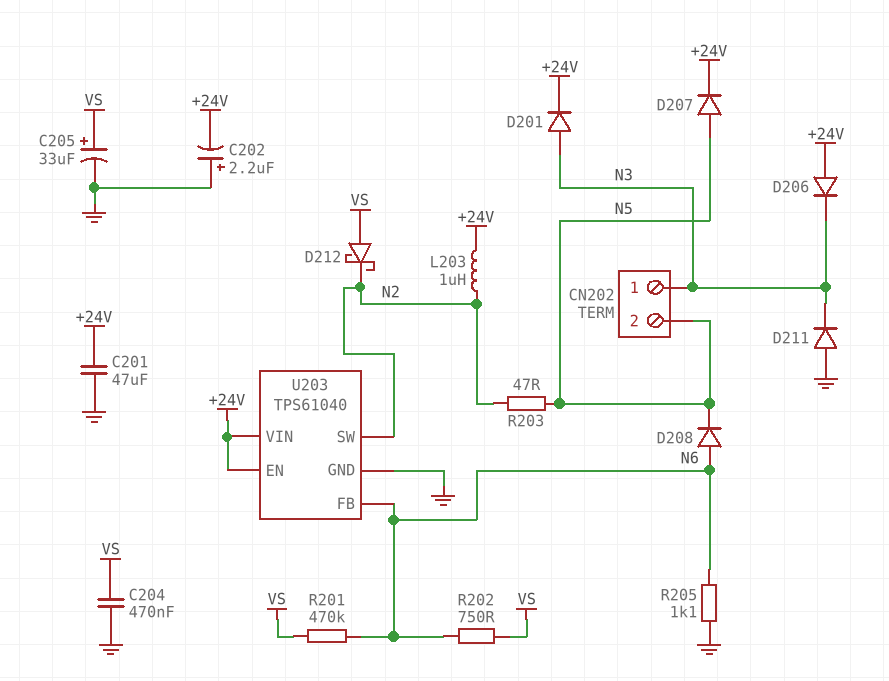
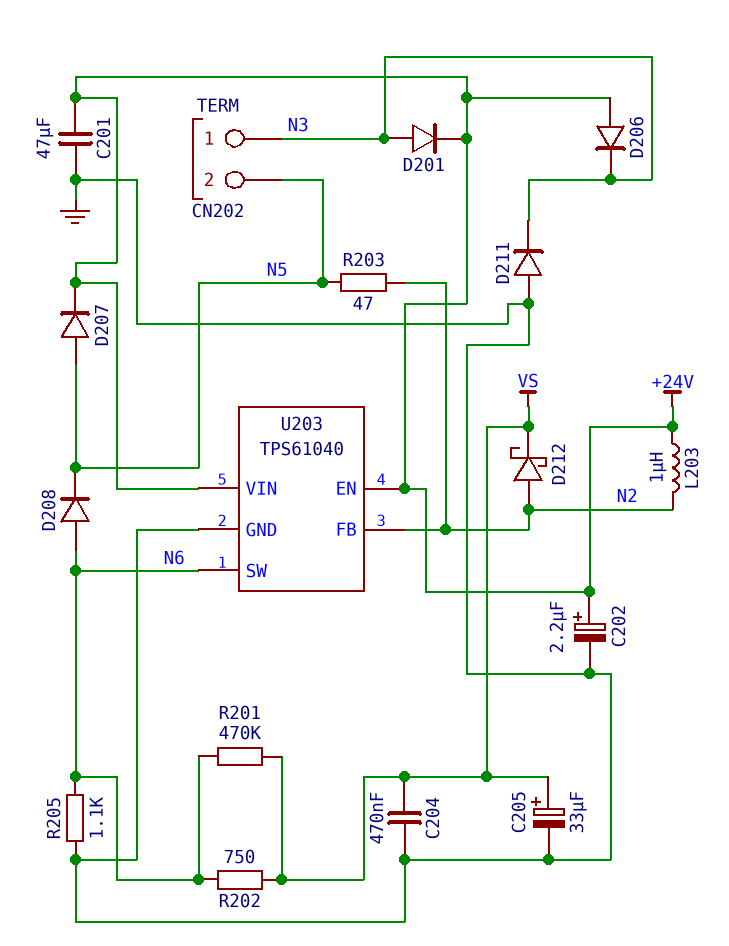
C202: 2.2uF (plus GND, minus +24V) -> 2.2uF (plus +24V, minus GND)
D212: schottky (A VS, K N2) -> schottky (A N2, K VS)
U203 pin FB: N6 -> N2
U203 pin SW: N2 -> N6

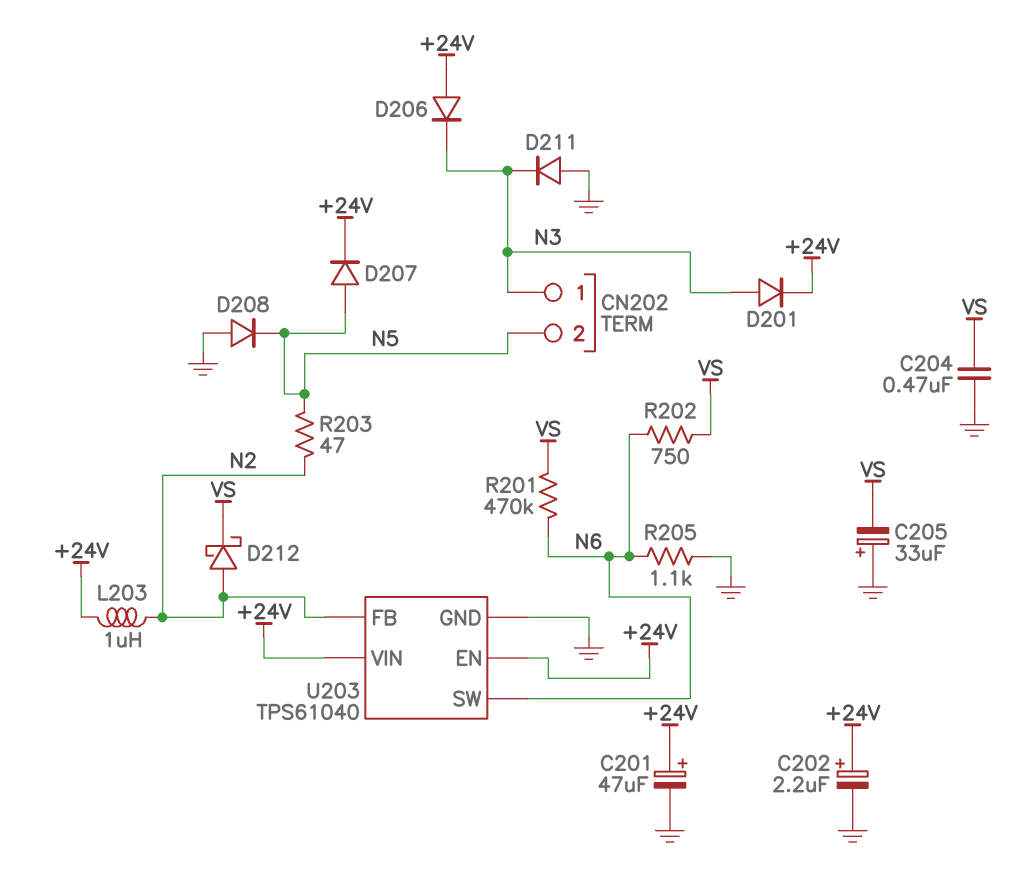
C201: 47uF (+24V, GND) -> 47uF (plus +24V, minus GND)
C205: 33uF (plus VS, minus GND) -> 33uF (plus GND, minus VS)
D208: diode (A N6, K N5) -> diode (A GND, K N5)

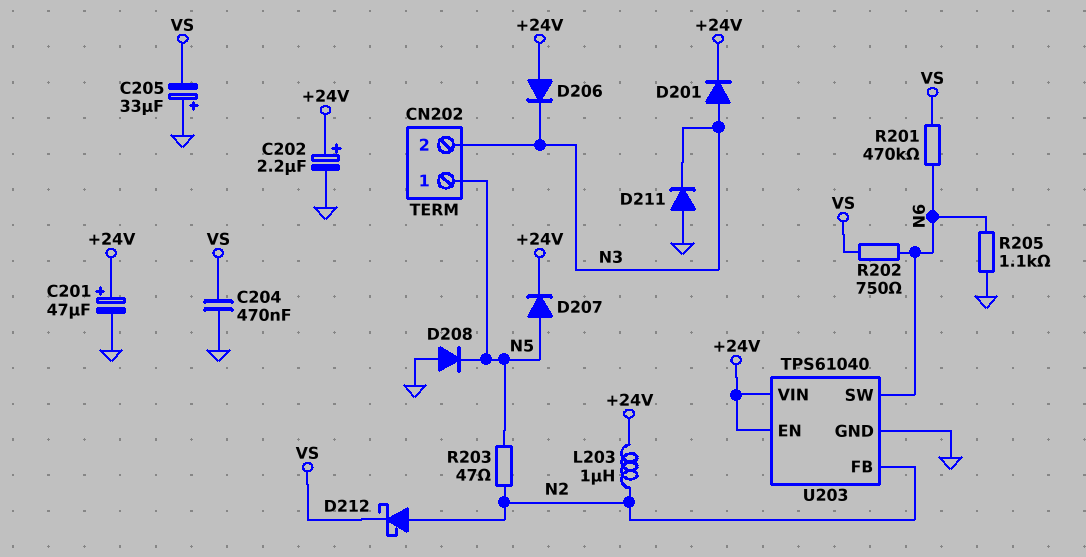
CN202 pin 1: N3 -> N5
CN202 pin 2: N5 -> N3

